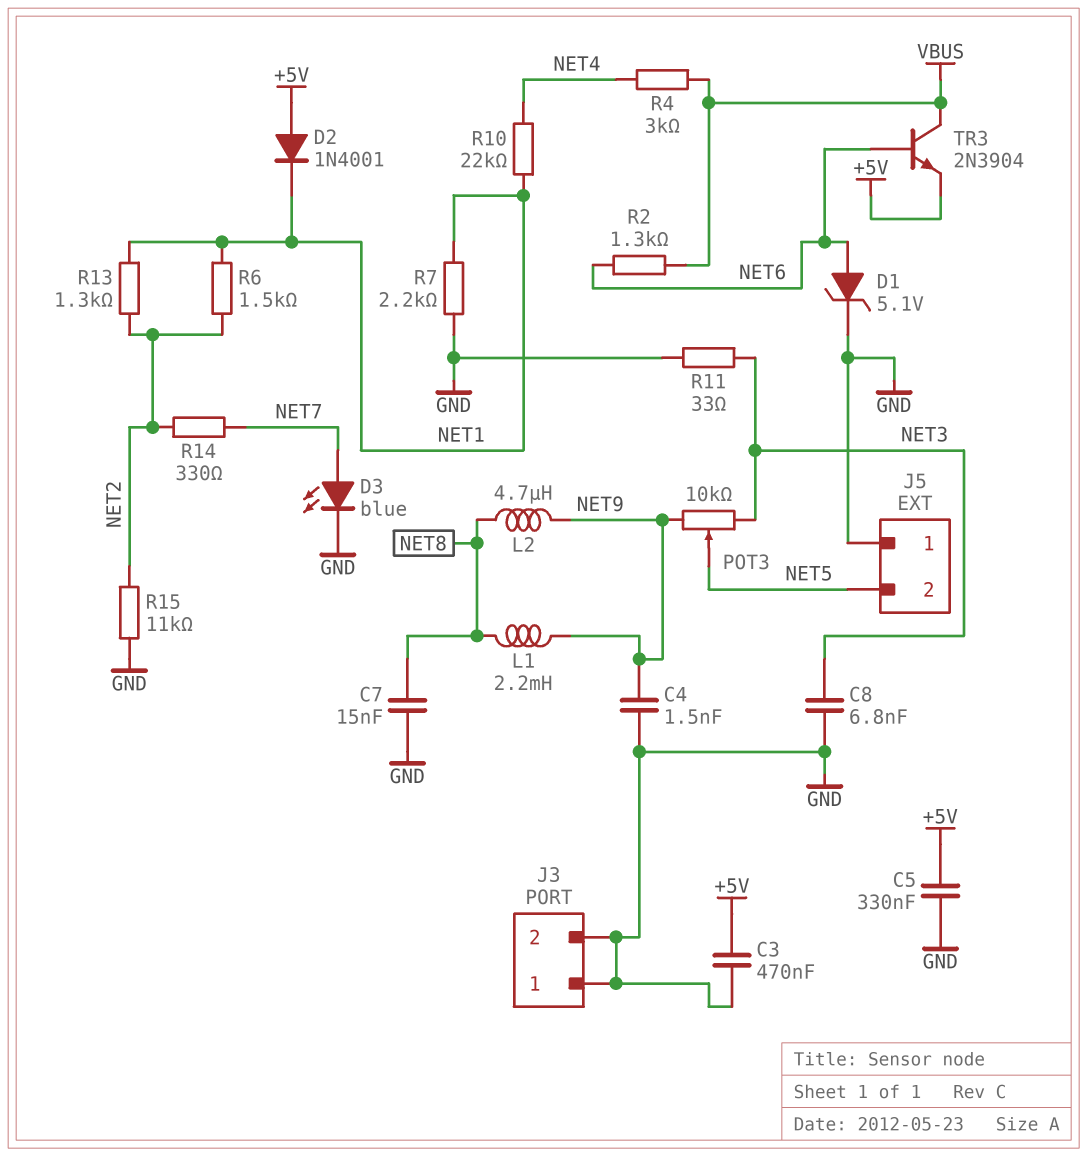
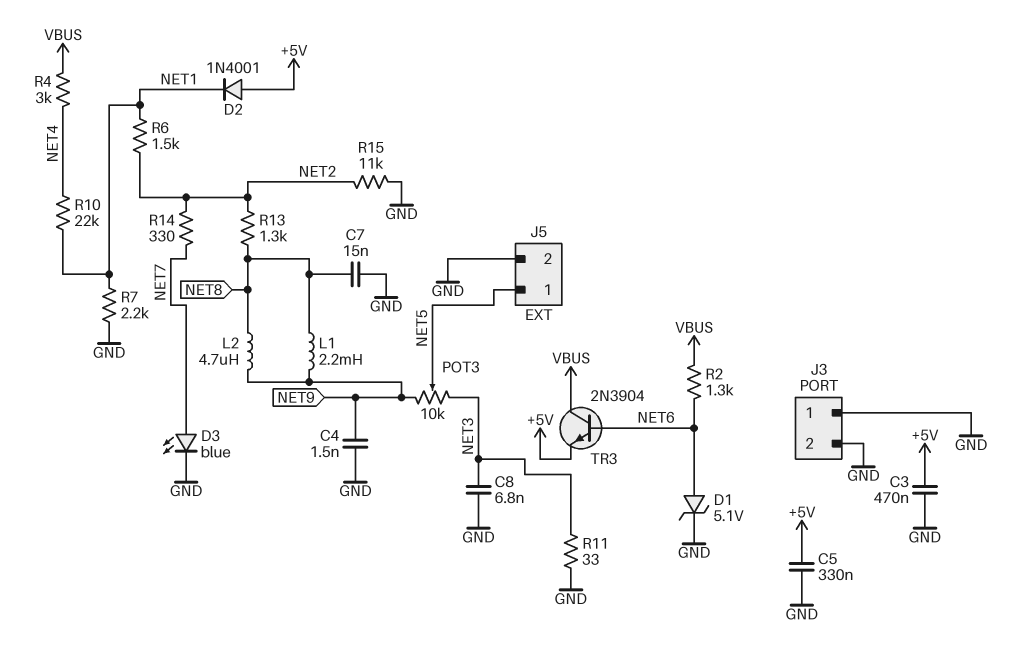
J5 pin 1: GND -> NET5
J5 pin 2: NET5 -> GND
R13: 1.3k (NET1, NET2) -> 1.3k (NET2, NET8)

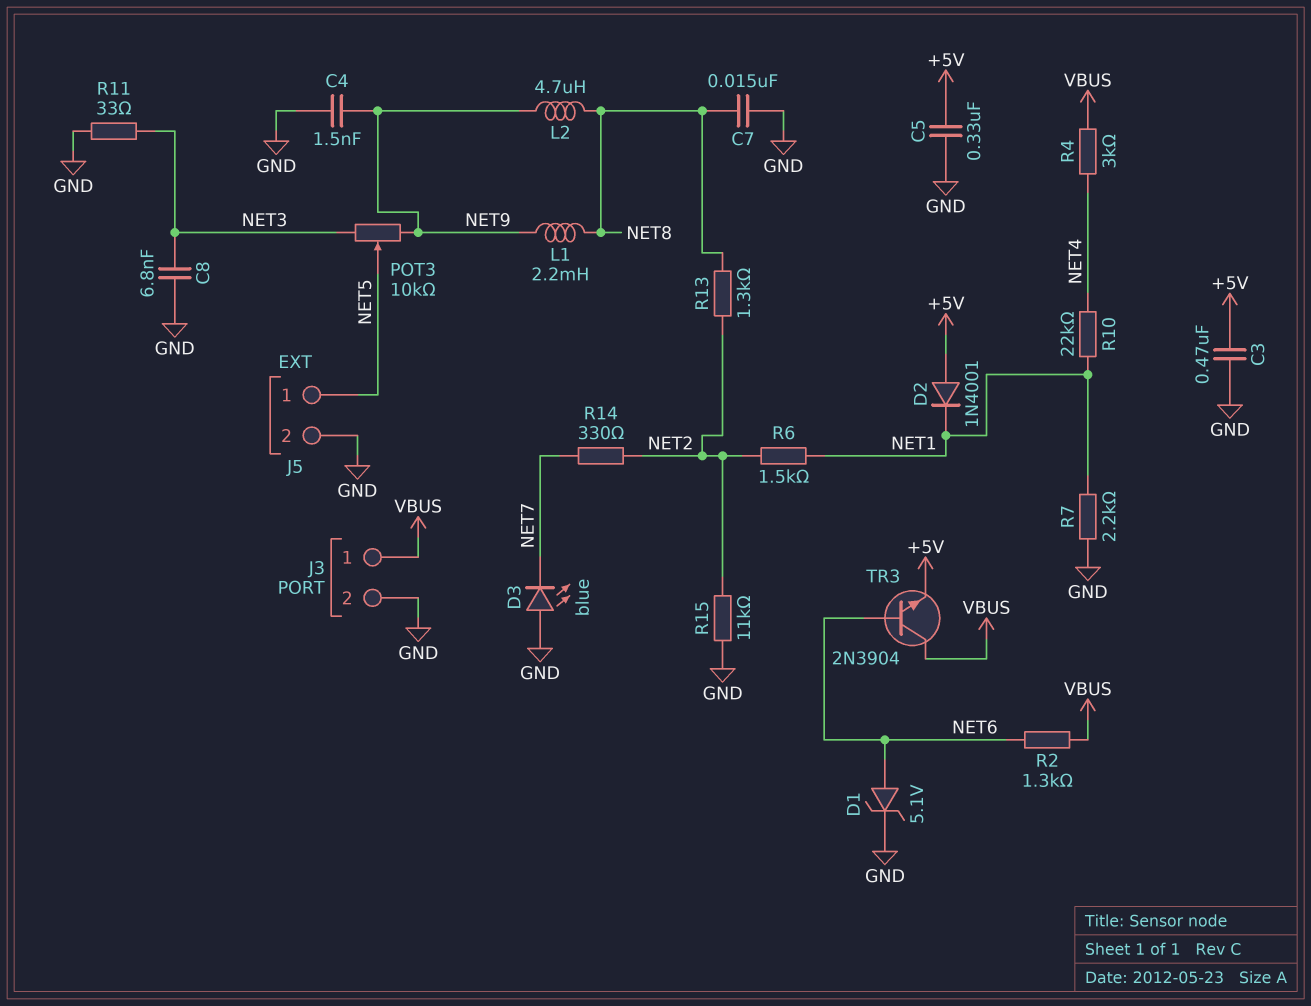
D3: LED blue (A NET7, K GND) -> LED blue (A GND, K NET7)
J3 pin 1: GND -> VBUS

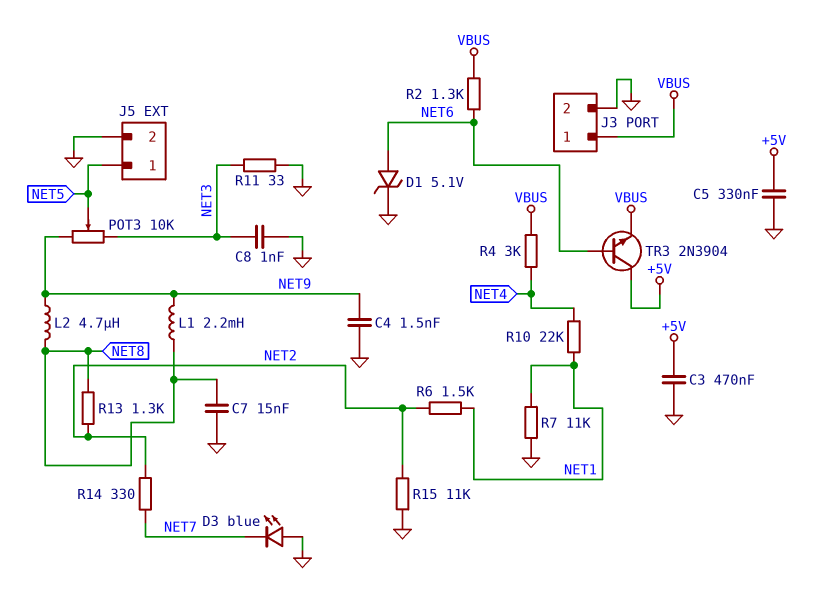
C8: 6.8nF (GND, NET3) -> 1nF (GND, NET3)
D2: diode 1N4001 (A +5V, K NET1) -> none
R7: 2.2k (GND, NET1) -> 11k (GND, NET1)
TR3: NPN 2N3904 (B NET6, C VBUS, E +5V) -> NPN 2N3904 (B NET6, C +5V, E VBUS)

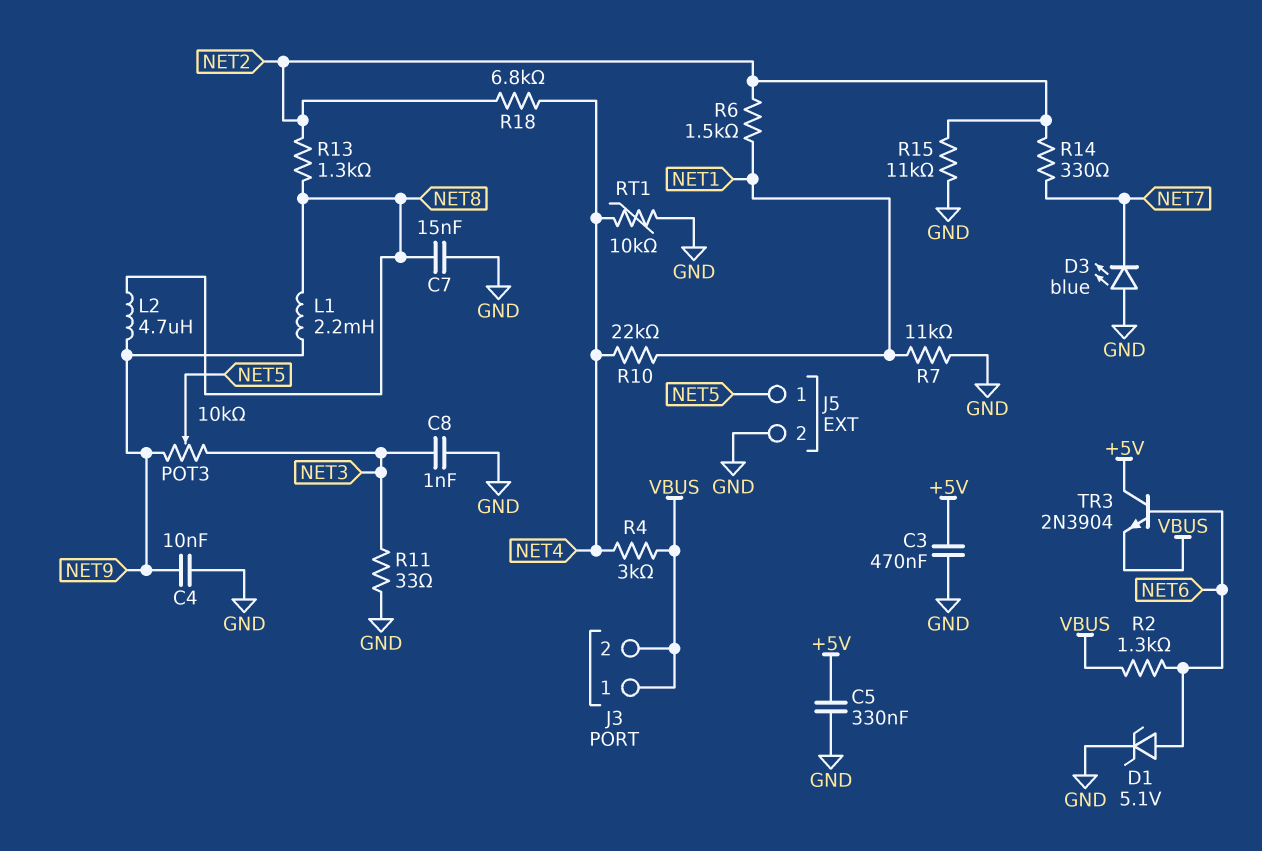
C4: 1.5nF (GND, NET9) -> 10nF (GND, NET9)
J3 pin 2: GND -> VBUS
R18: none -> 6.8k (NET2, NET4)
RT1: none -> 10k (GND, NET4)

